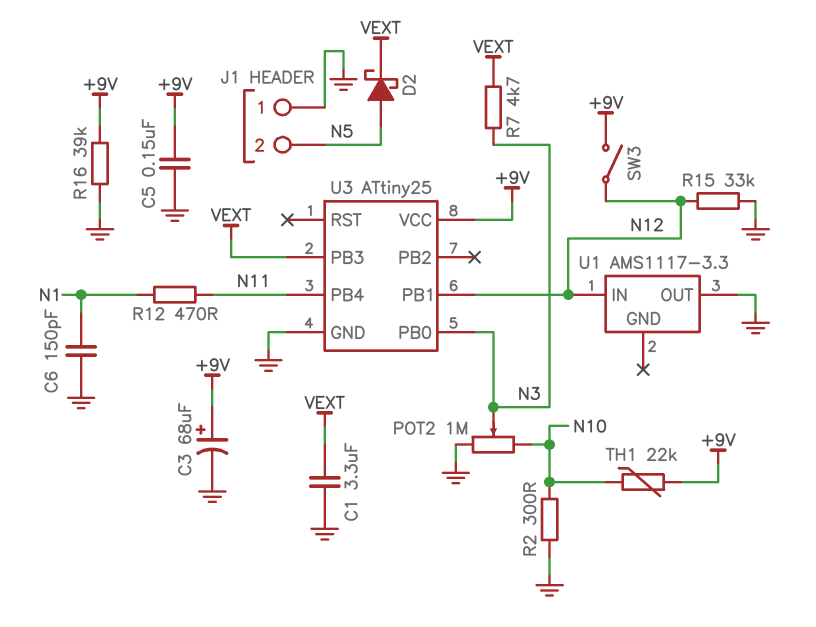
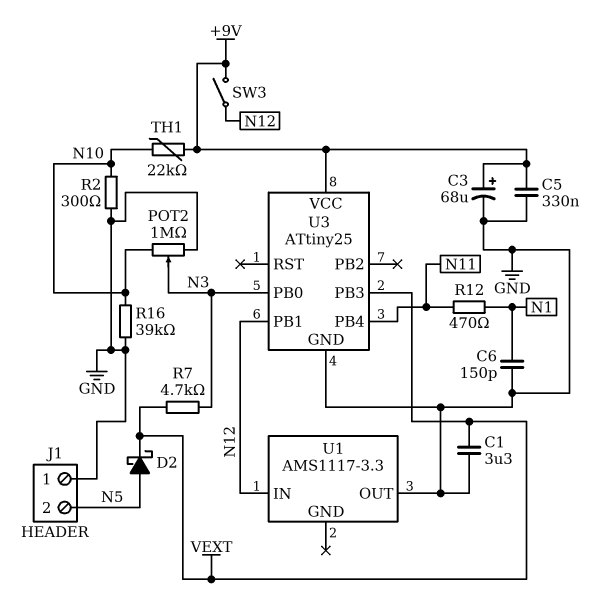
C5: 150nF (+9V, GND) -> 330nF (+9V, GND)
R15: 33k (GND, N12) -> none
R16: 39k (+9V, GND) -> 39k (GND, N10)

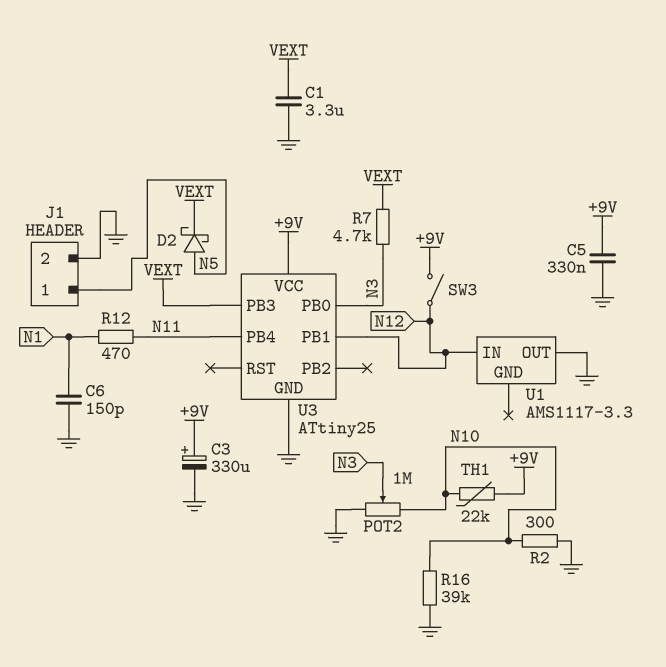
C3: 68uF (plus +9V, minus GND) -> 330uF (plus +9V, minus GND)
J1 pin 1: GND -> N5
J1 pin 2: N5 -> GND

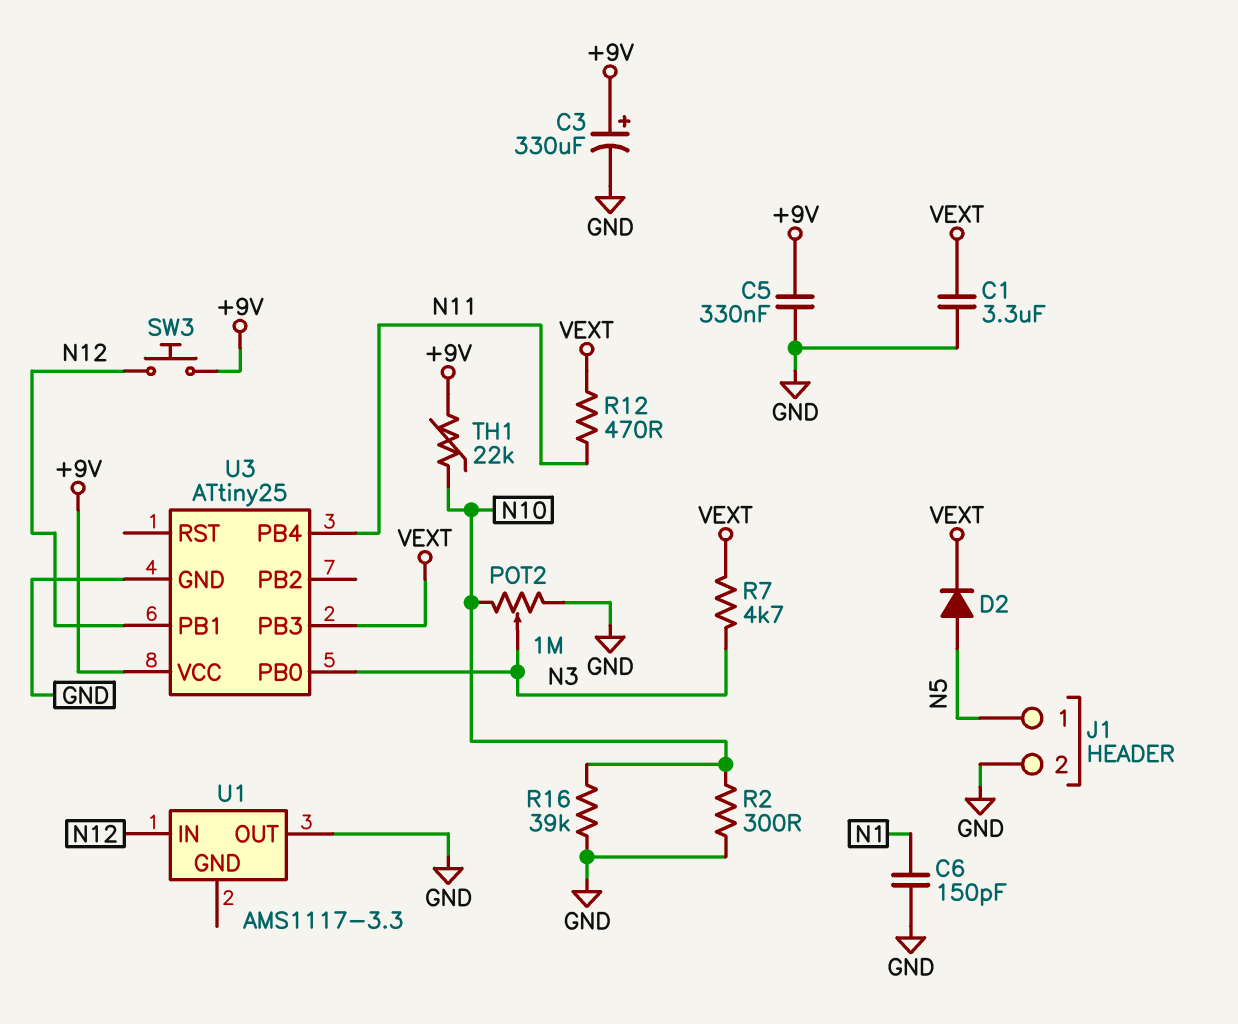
D2: schottky (A N5, K VEXT) -> diode (A N5, K VEXT)
R12: 470 (N1, N11) -> 470 (N11, VEXT)
SW3: switch (+9V, N12) -> button (+9V, N12)

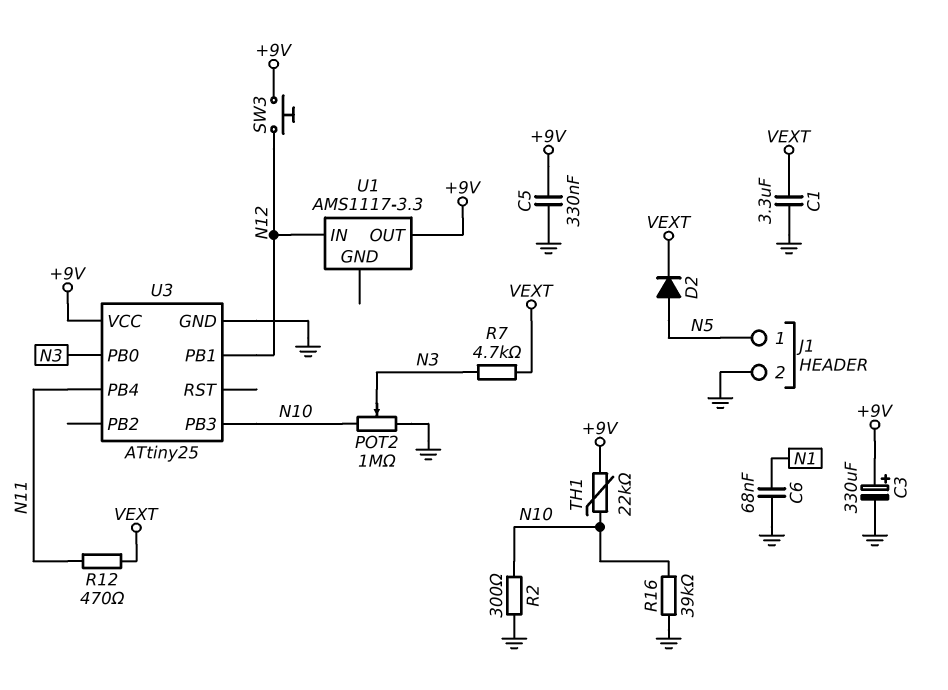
C6: 150pF (GND, N1) -> 68nF (GND, N1)
U1 pin OUT: GND -> +9V
U3 pin PB3: VEXT -> N10

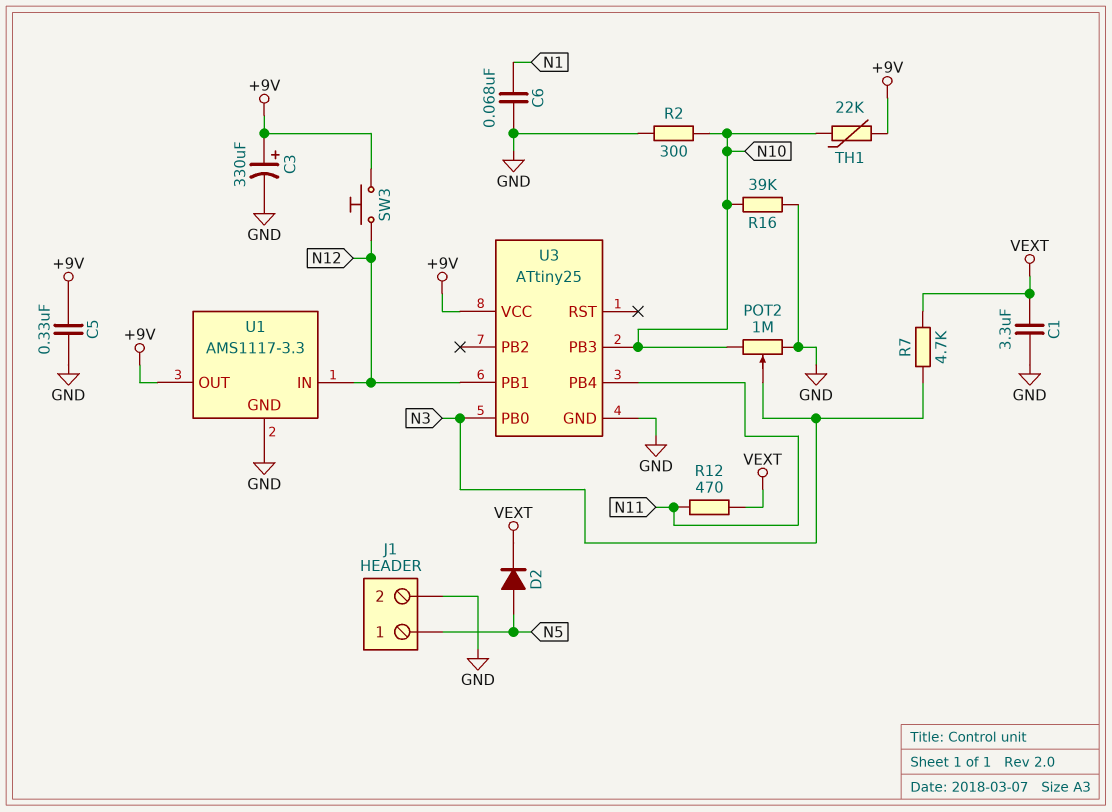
U1 pin GND: none -> GND

